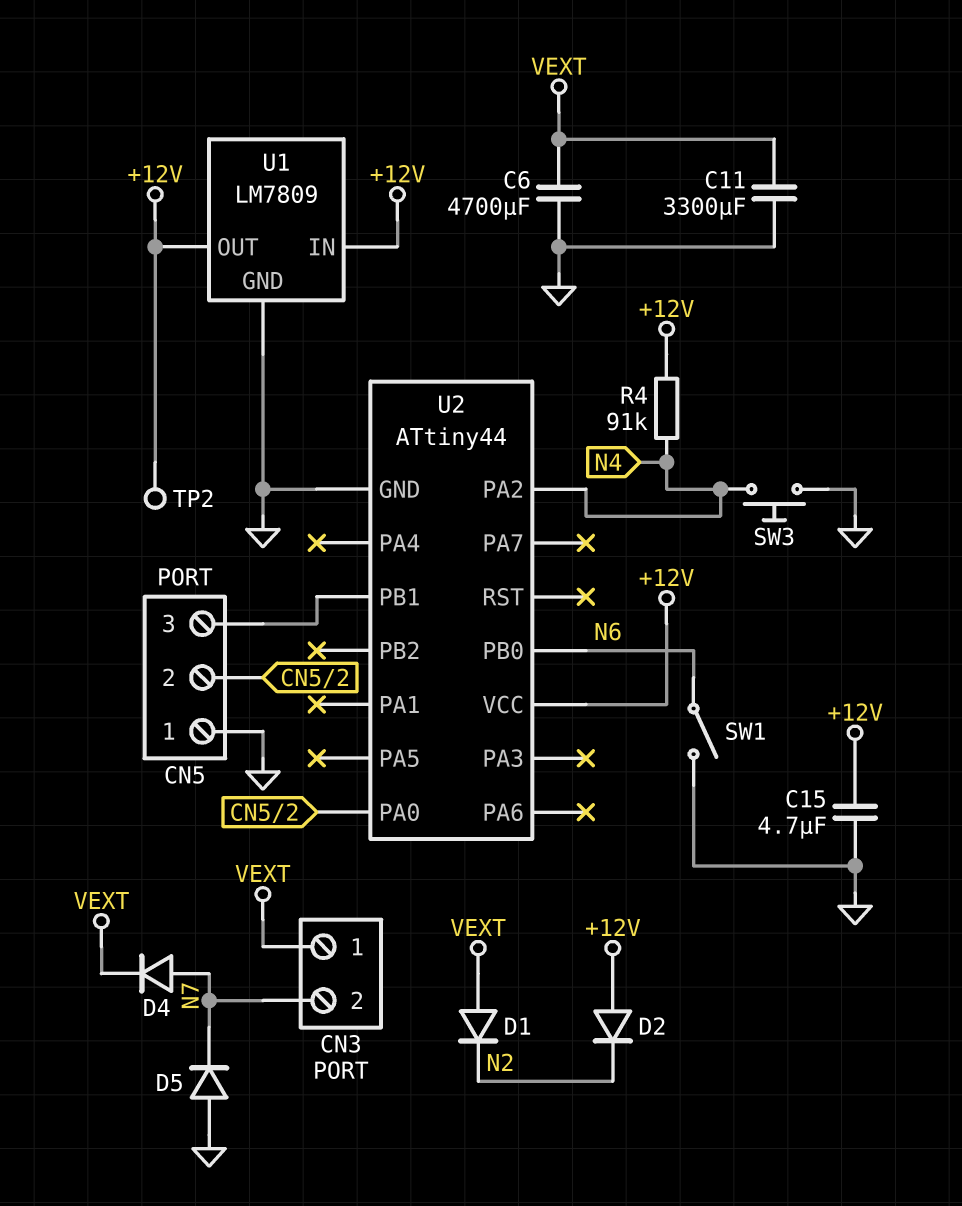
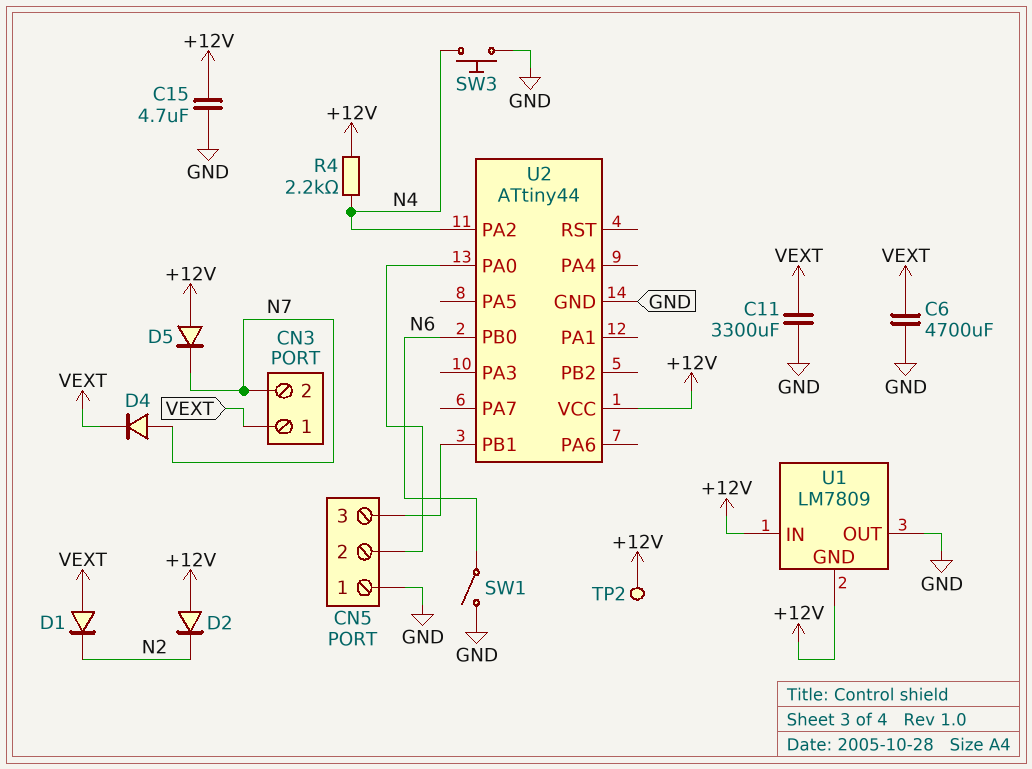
D5: diode (A GND, K N7) -> diode (A +12V, K N7)
R4: 91k (+12V, N4) -> 2.2k (+12V, N4)
U1 pin GND: GND -> +12V
U1 pin OUT: +12V -> GND

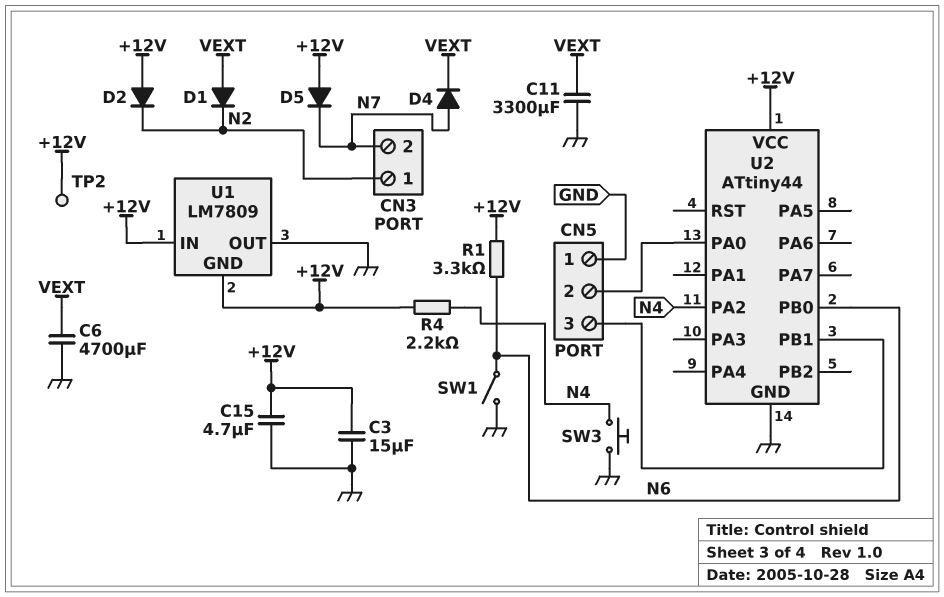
C3: none -> 15uF (+12V, GND)
CN3 pin 1: VEXT -> N2
R1: none -> 3.3k (+12V, N6)

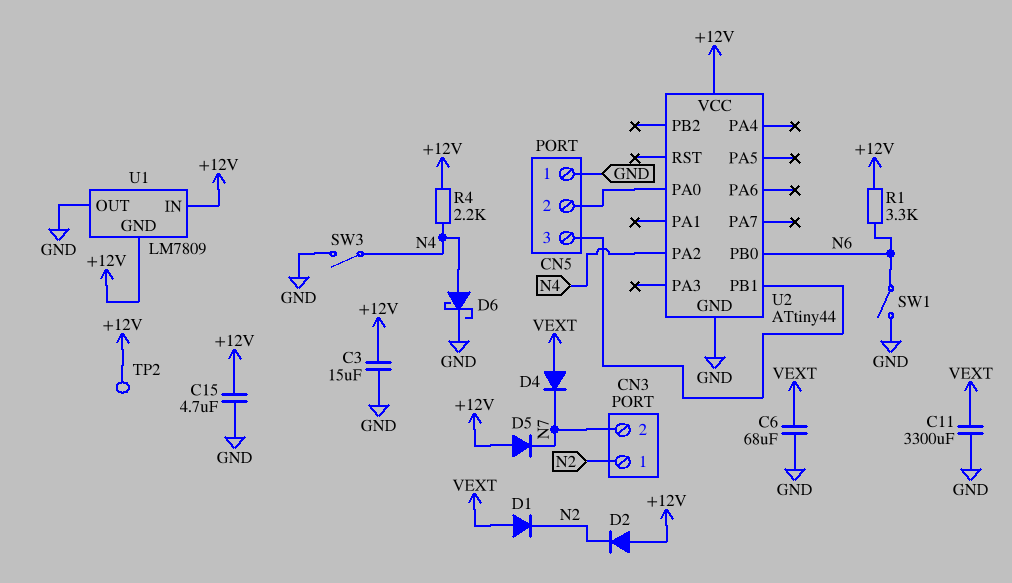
C6: 4700uF (GND, VEXT) -> 68uF (GND, VEXT)
D4: diode (A N7, K VEXT) -> diode (A VEXT, K N7)
D6: none -> schottky (A N4, K GND)
SW3: button (GND, N4) -> switch (GND, N4)

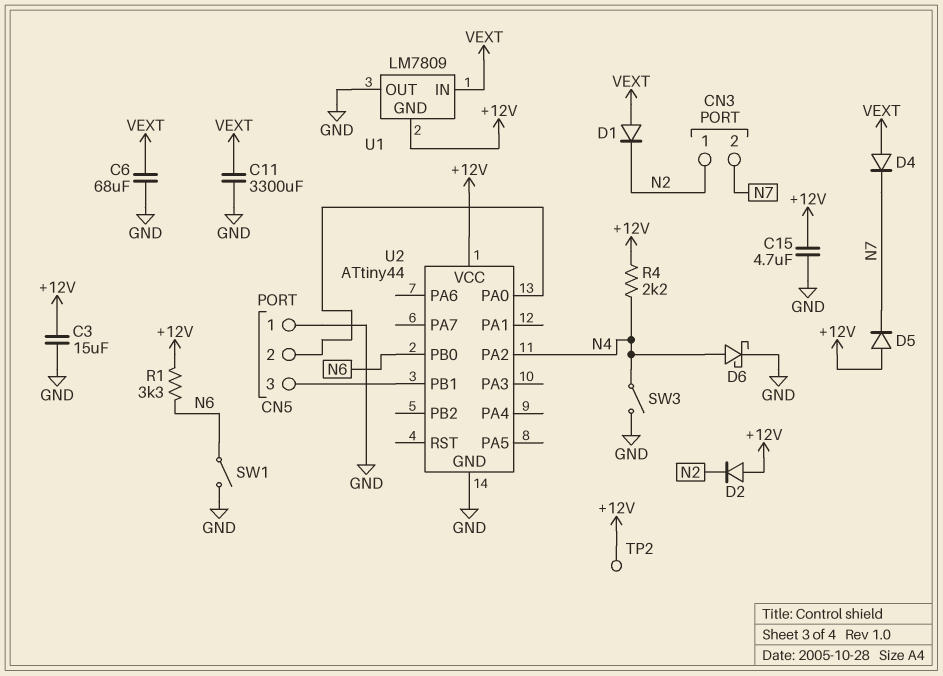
U1 pin IN: +12V -> VEXT

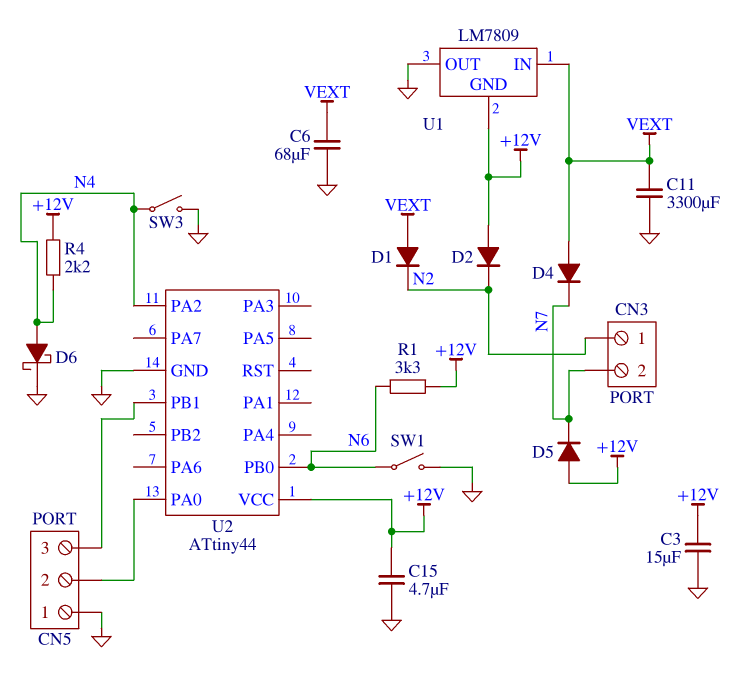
TP2: test point (+12V) -> none

